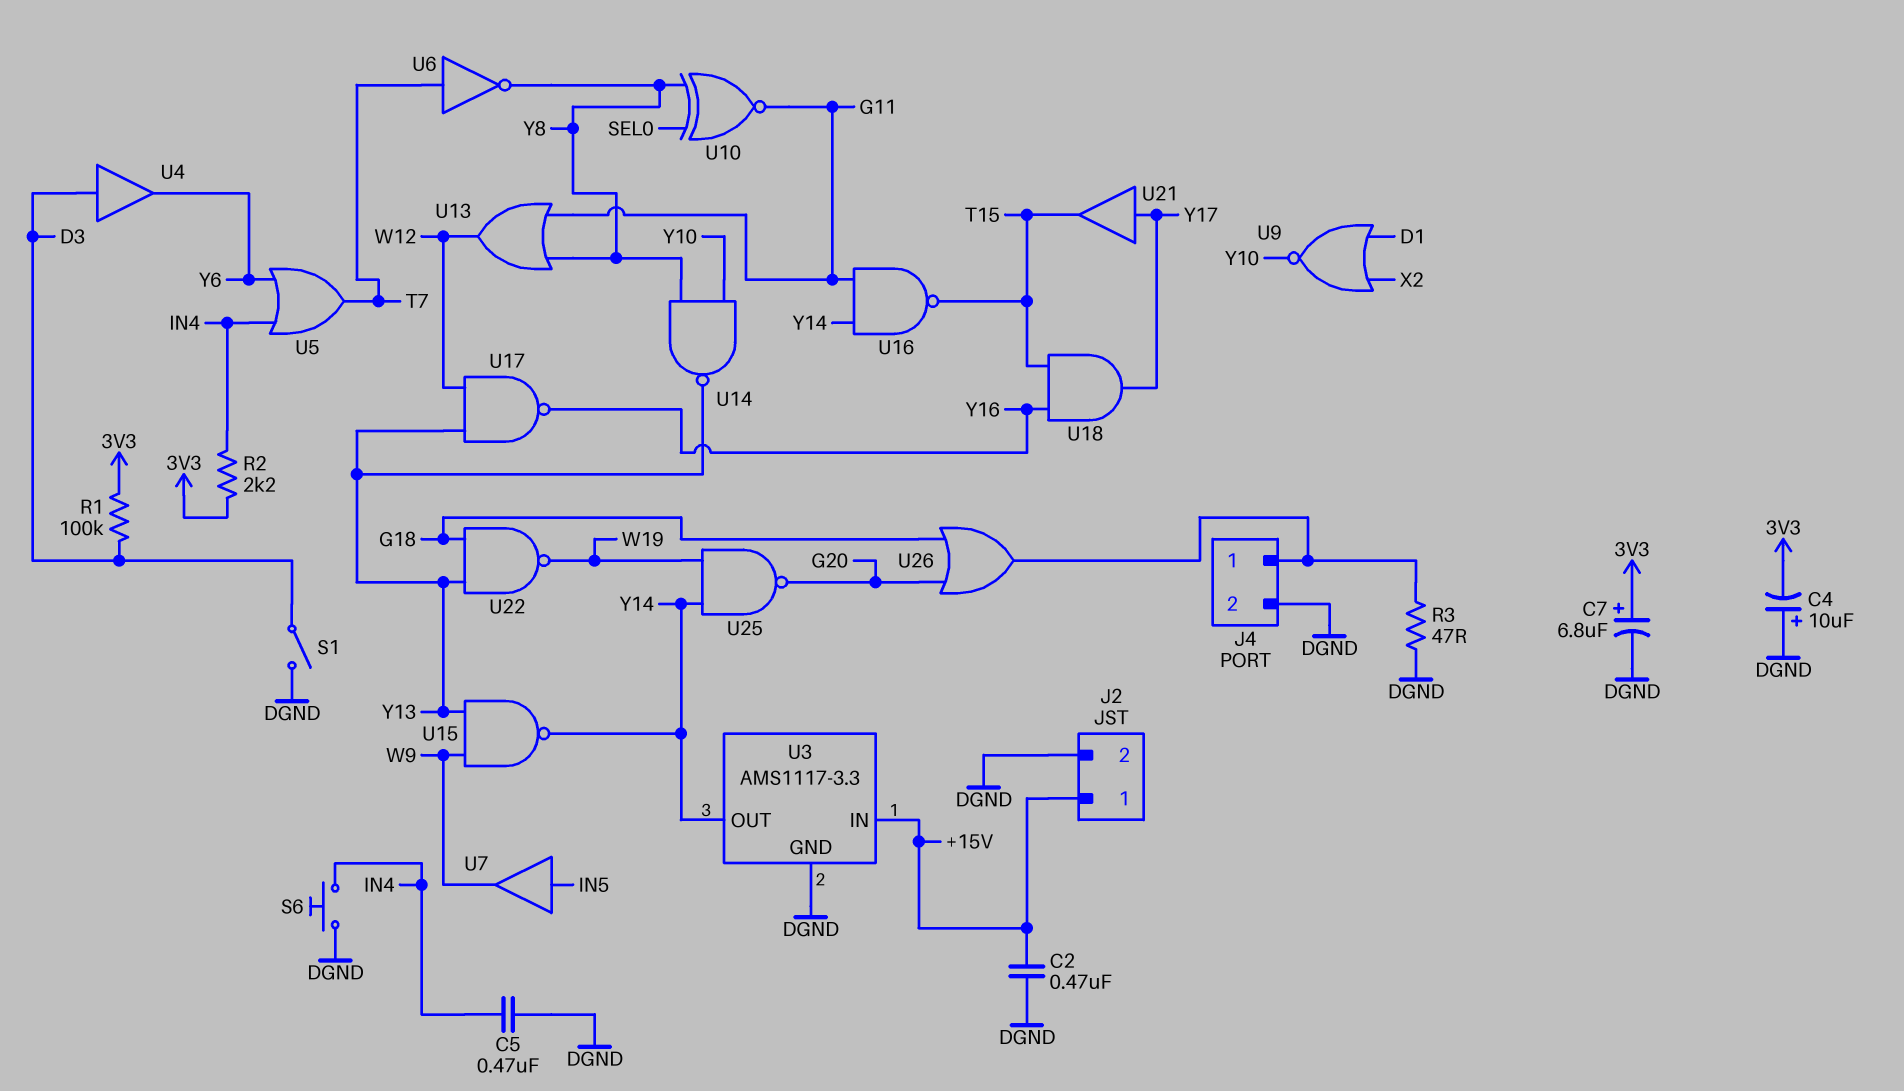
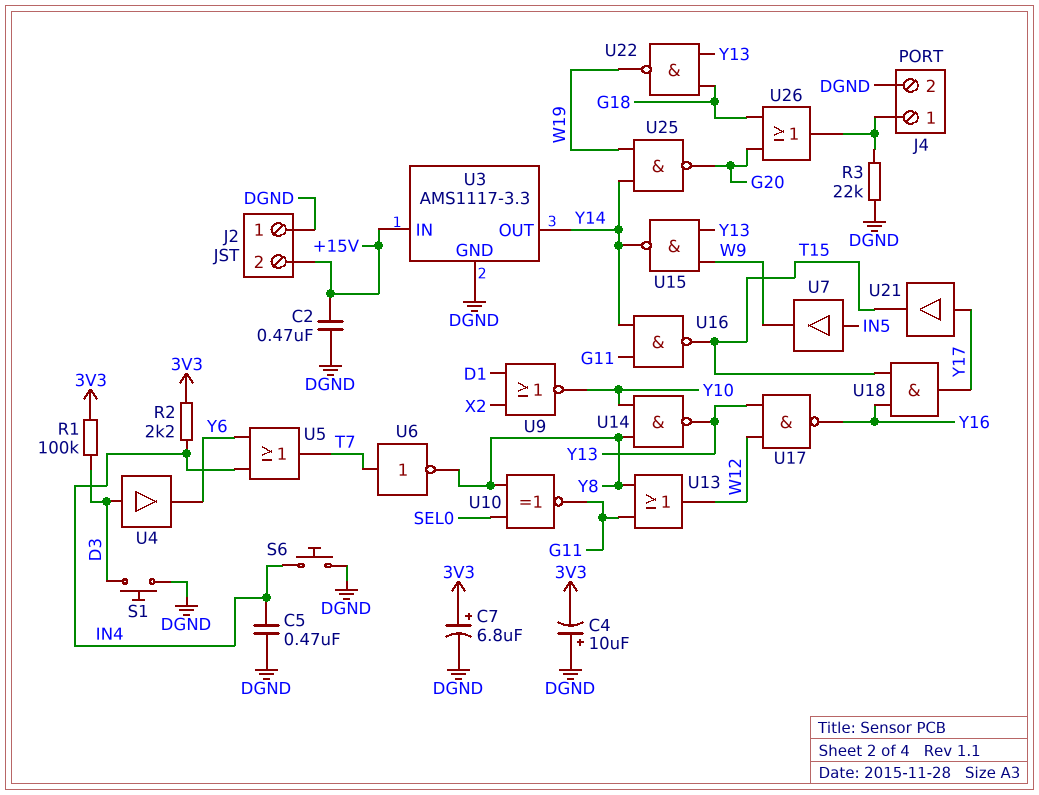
J2 pin 1: +15V -> DGND
J2 pin 2: DGND -> +15V
R3: 47 (DGND, J4/1) -> 22k (DGND, J4/1)
S1: switch (D3, DGND) -> button (D3, DGND)

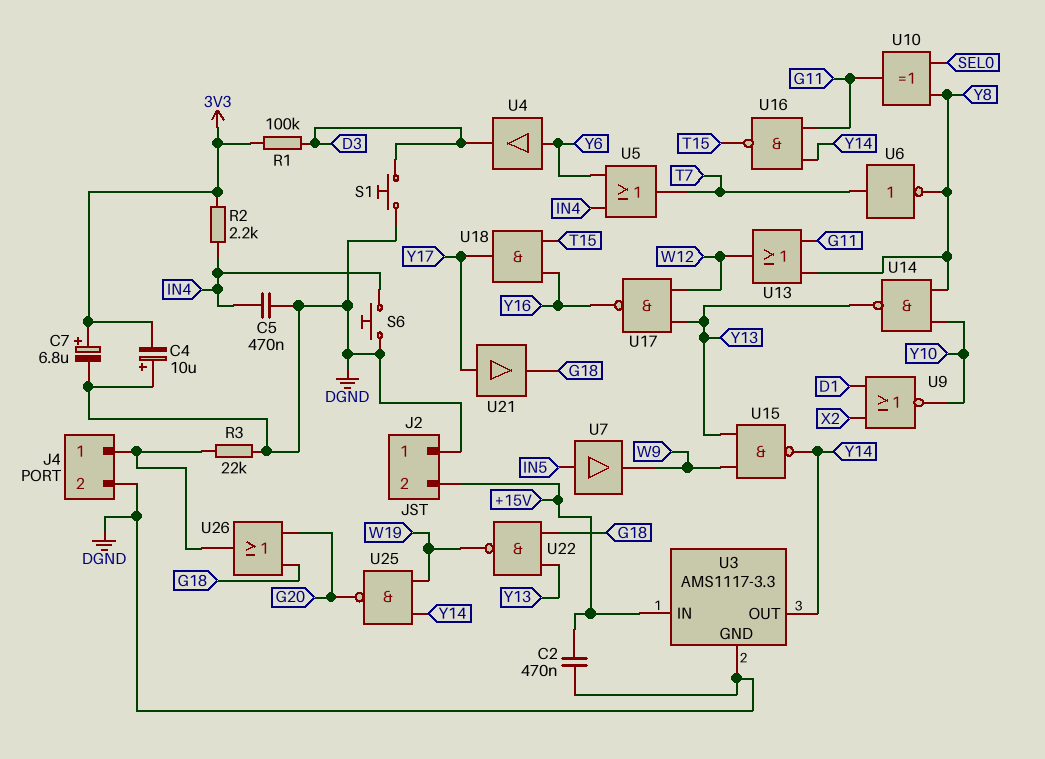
U4: buffer (in D3, out Y6) -> buffer (in Y6, out D3)
U10: XNOR (in SEL0, in Y8, out G11) -> XOR (in SEL0, in Y8, out G11)
U21: buffer (in Y17, out T15) -> buffer (in Y17, out G18)

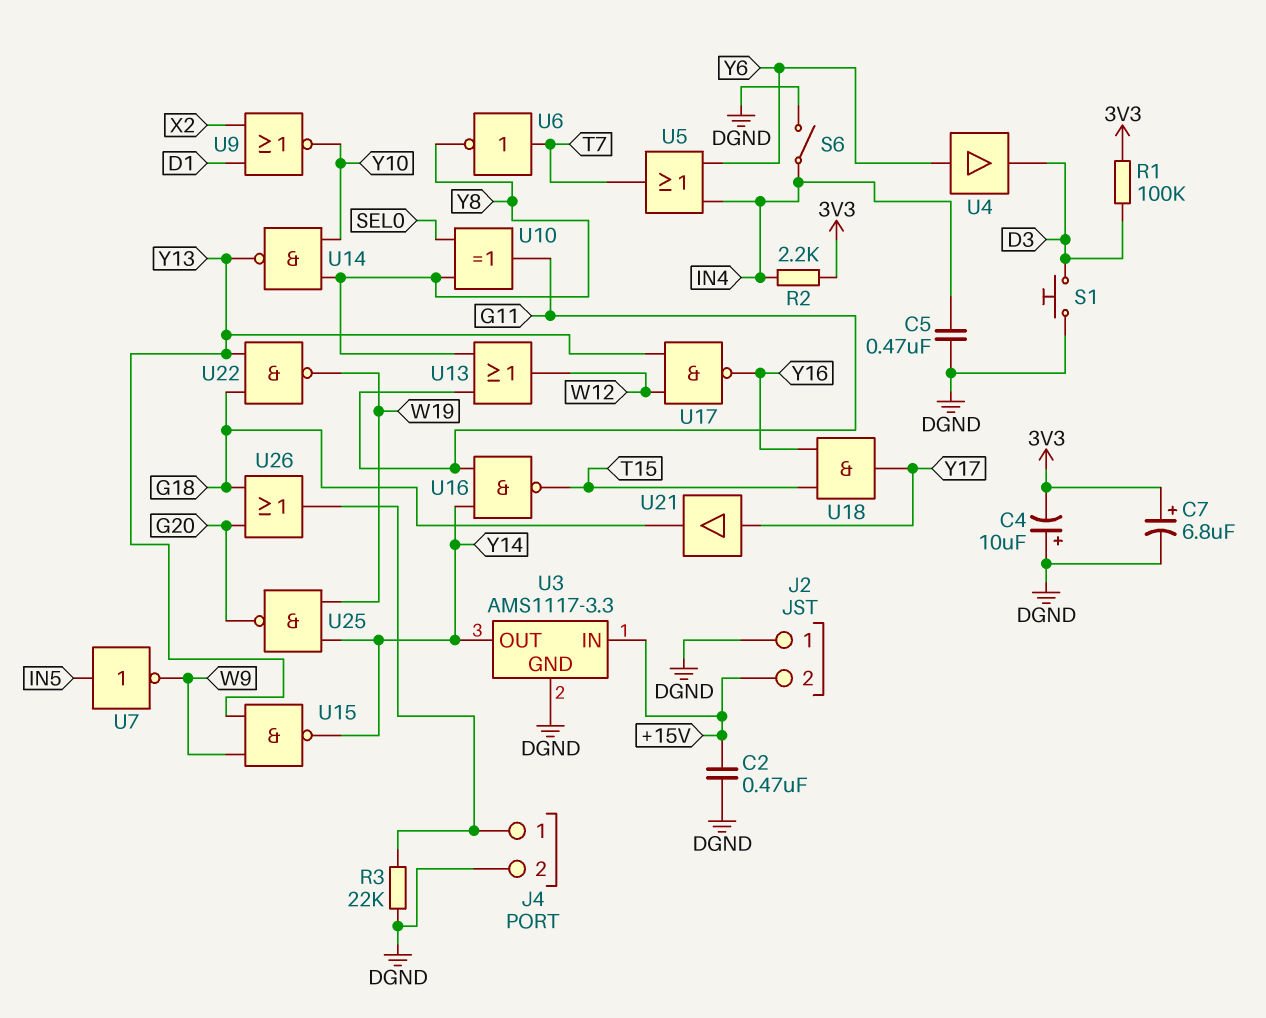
S6: button (DGND, IN4) -> switch (DGND, IN4)
U7: buffer (in IN5, out W9) -> NOT (in IN5, out W9)

